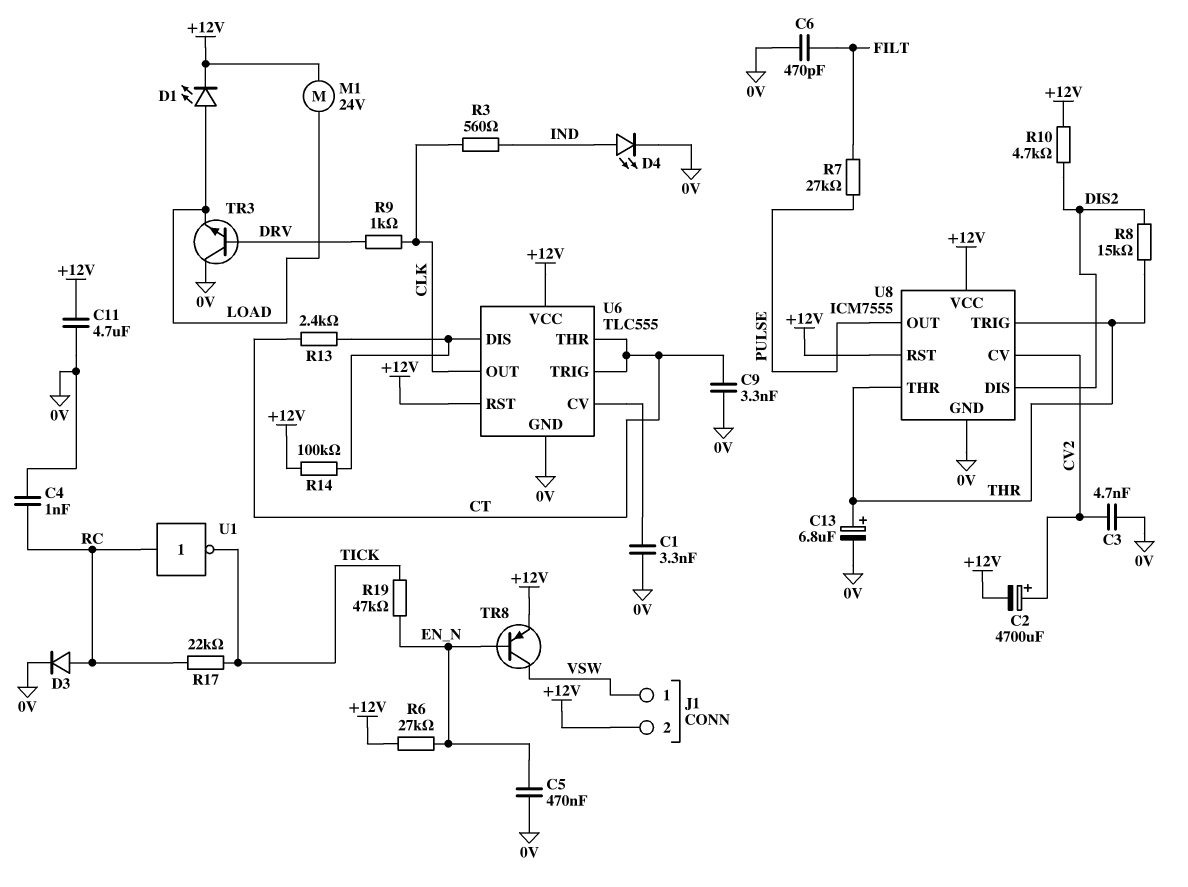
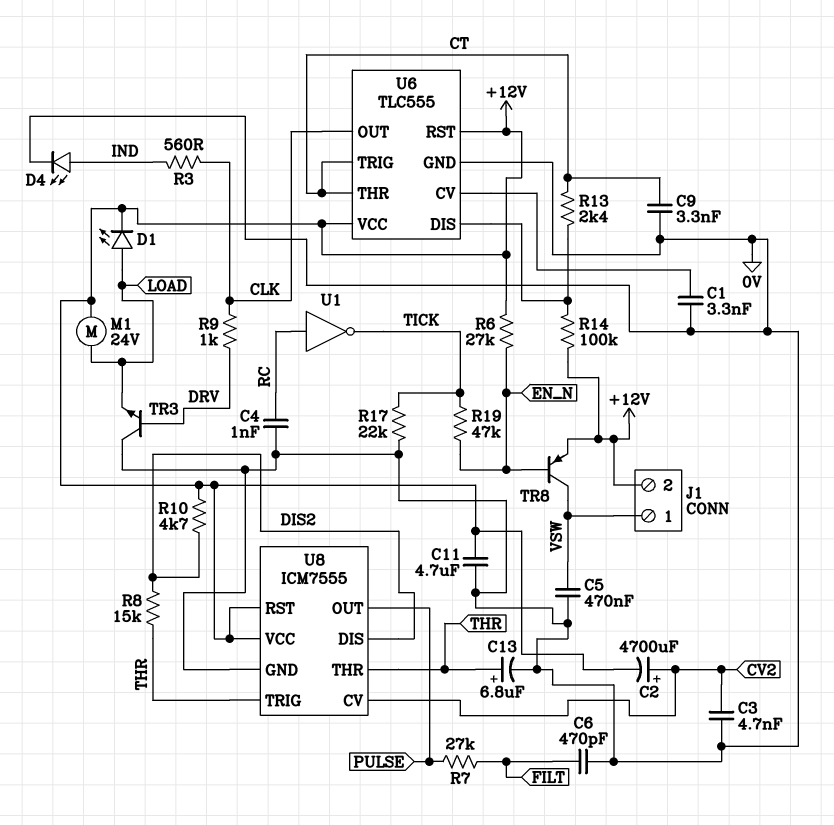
C5: 470nF (0V, EN_N) -> 470nF (0V, VSW)
D3: diode (A RC, K 0V) -> none
R17: 22k (RC, TICK) -> 22k (0V, TICK)

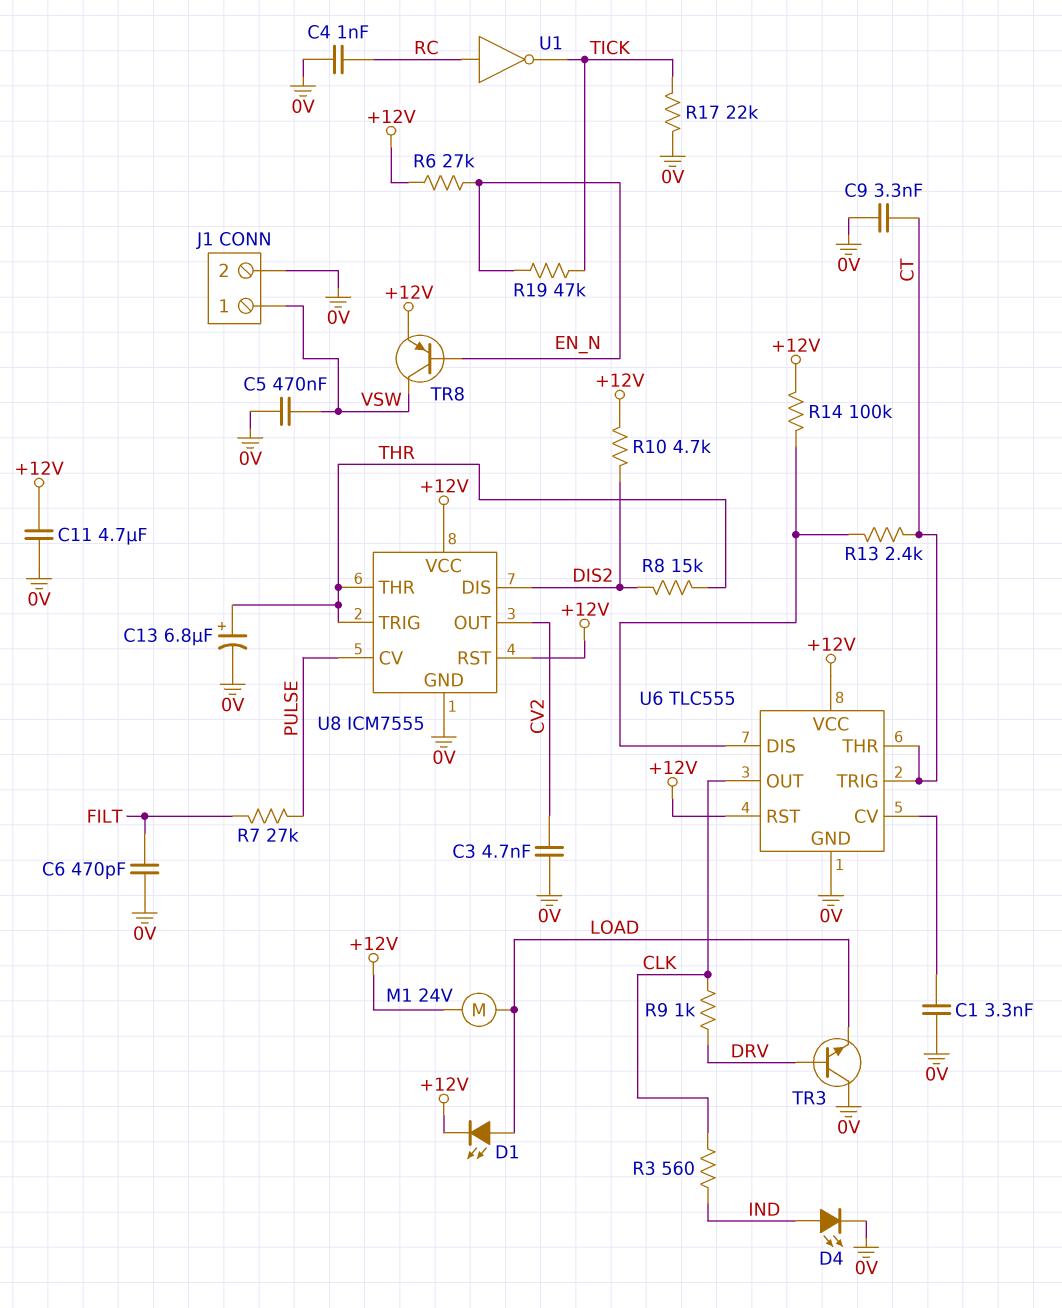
C2: 4700uF (plus CV2, minus +12V) -> none
J1 pin 2: +12V -> 0V
U8 pin CV: CV2 -> PULSE
U8 pin OUT: PULSE -> CV2

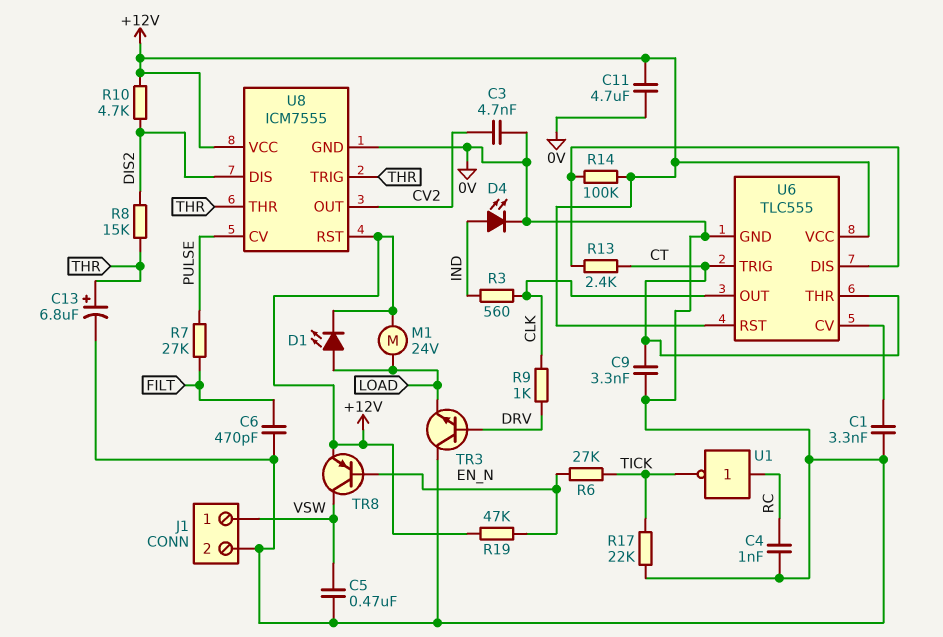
R6: 27k (+12V, EN_N) -> 27k (EN_N, TICK)
R19: 47k (EN_N, TICK) -> 47k (+12V, EN_N)

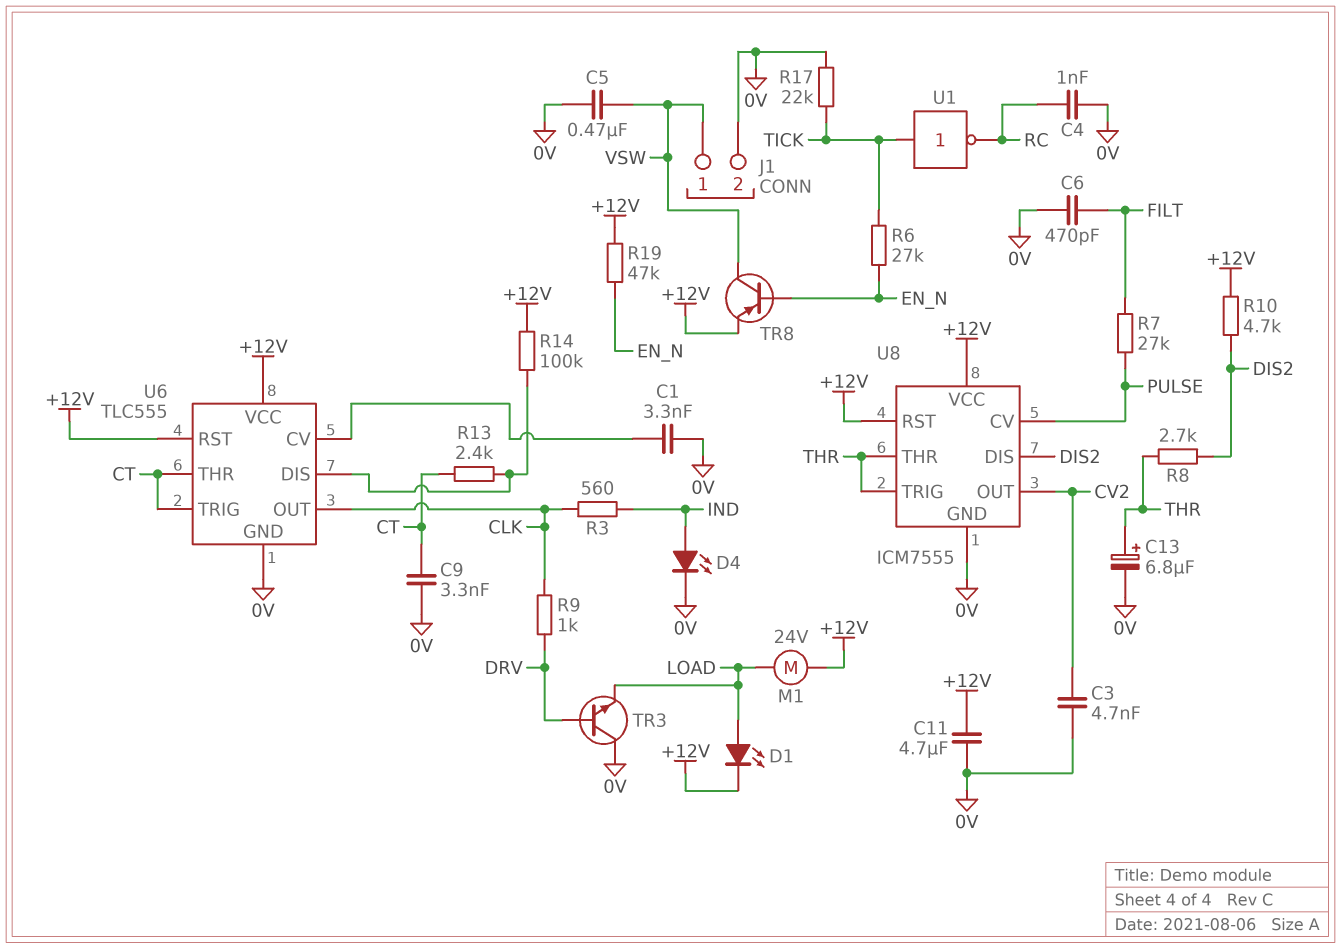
R8: 15k (DIS2, THR) -> 2.7k (DIS2, THR)
U1: NOT (in RC, out TICK) -> NOT (in TICK, out RC)

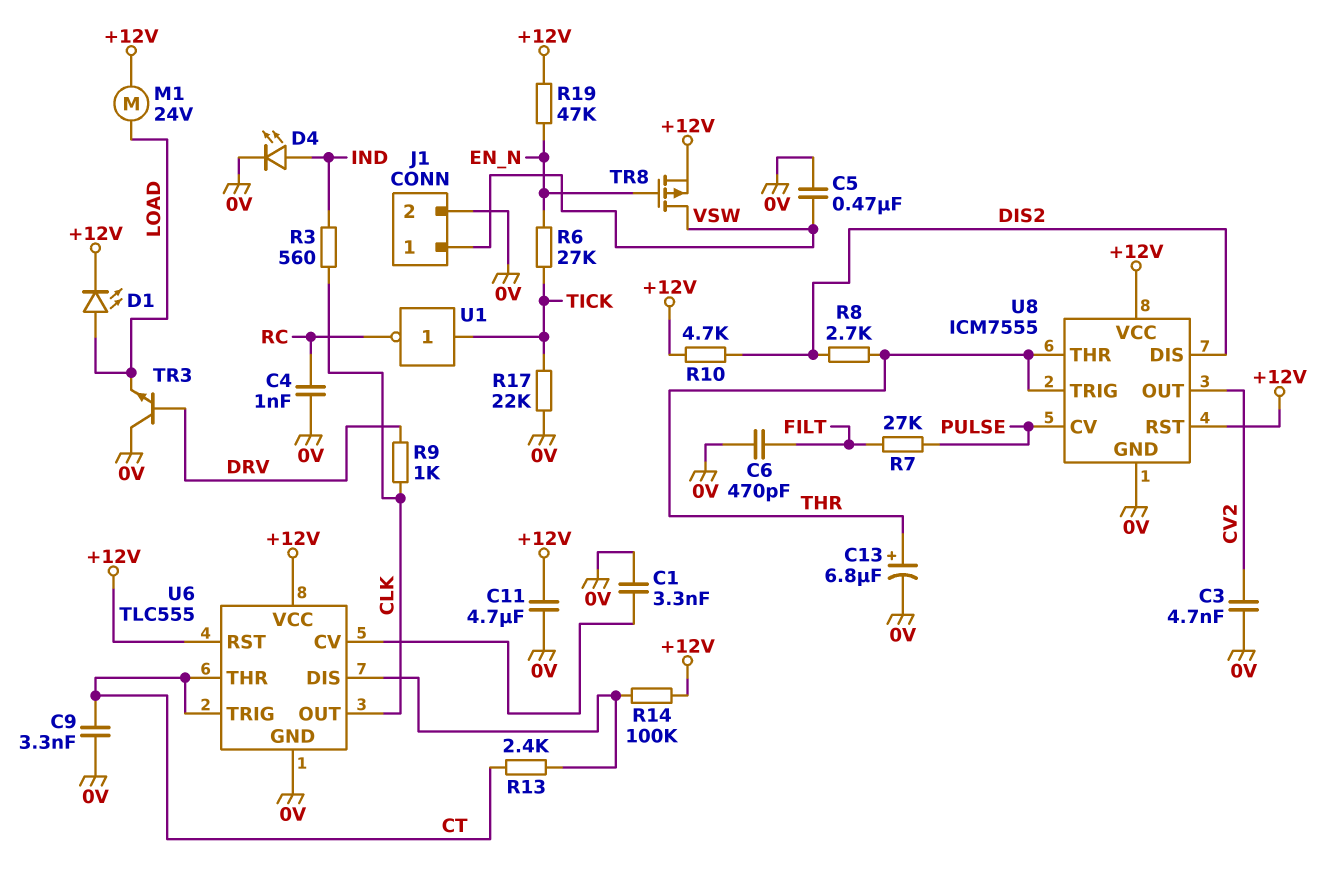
TR8: PNP (B EN_N, C VSW, E +12V) -> PMOS (G EN_N, D VSW, S +12V)

